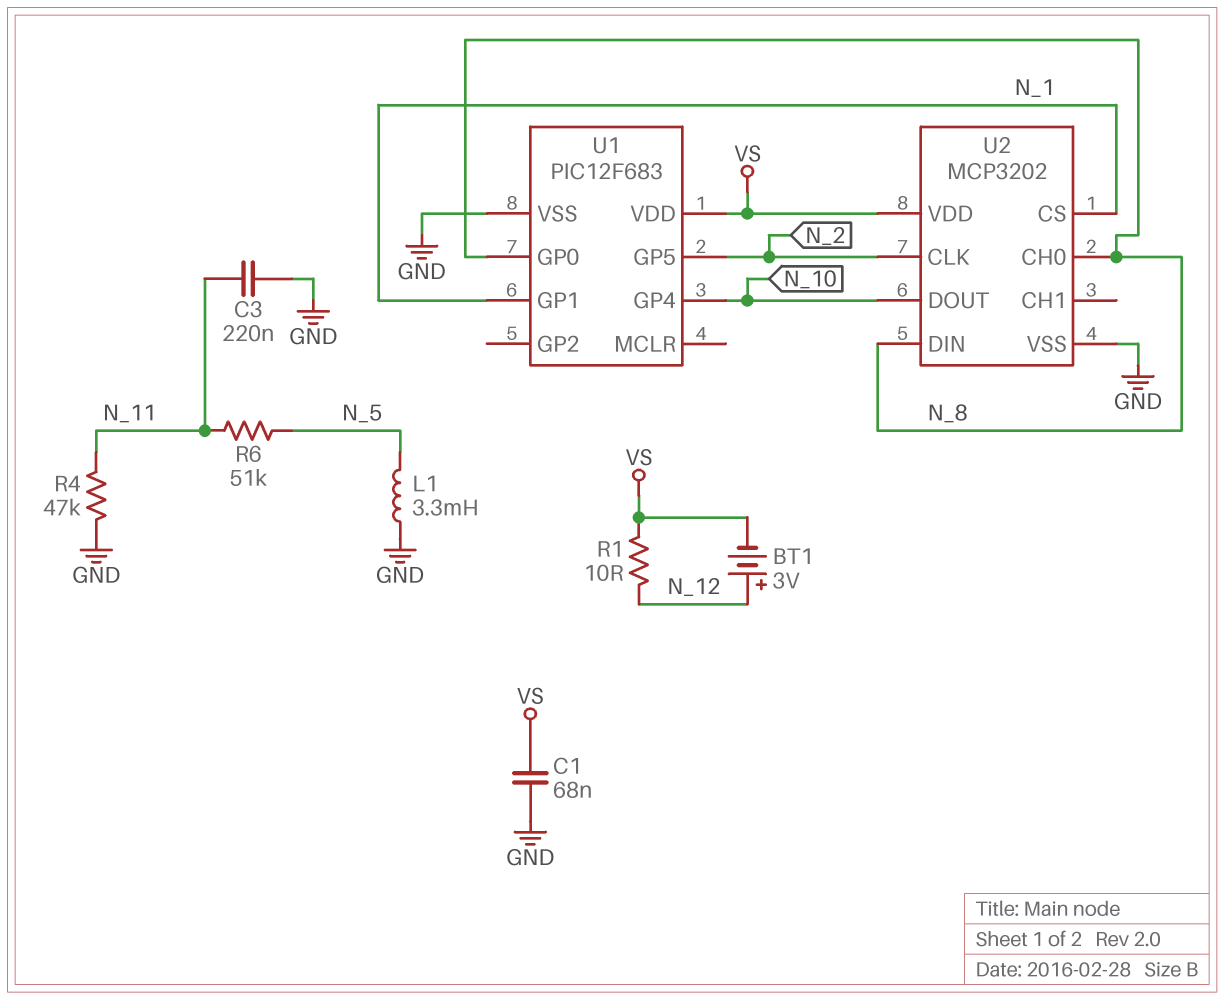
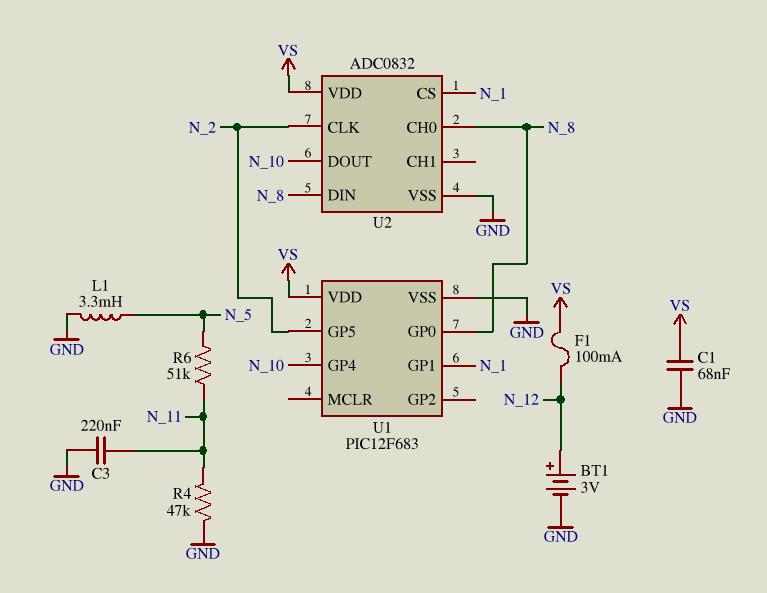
BT1: 3V (plus N_12, minus VS) -> 3V (plus N_12, minus GND)
F1: none -> 100mA (N_12, VS)
R1: 10 (N_12, VS) -> none
U2: MCP3202 -> ADC0832

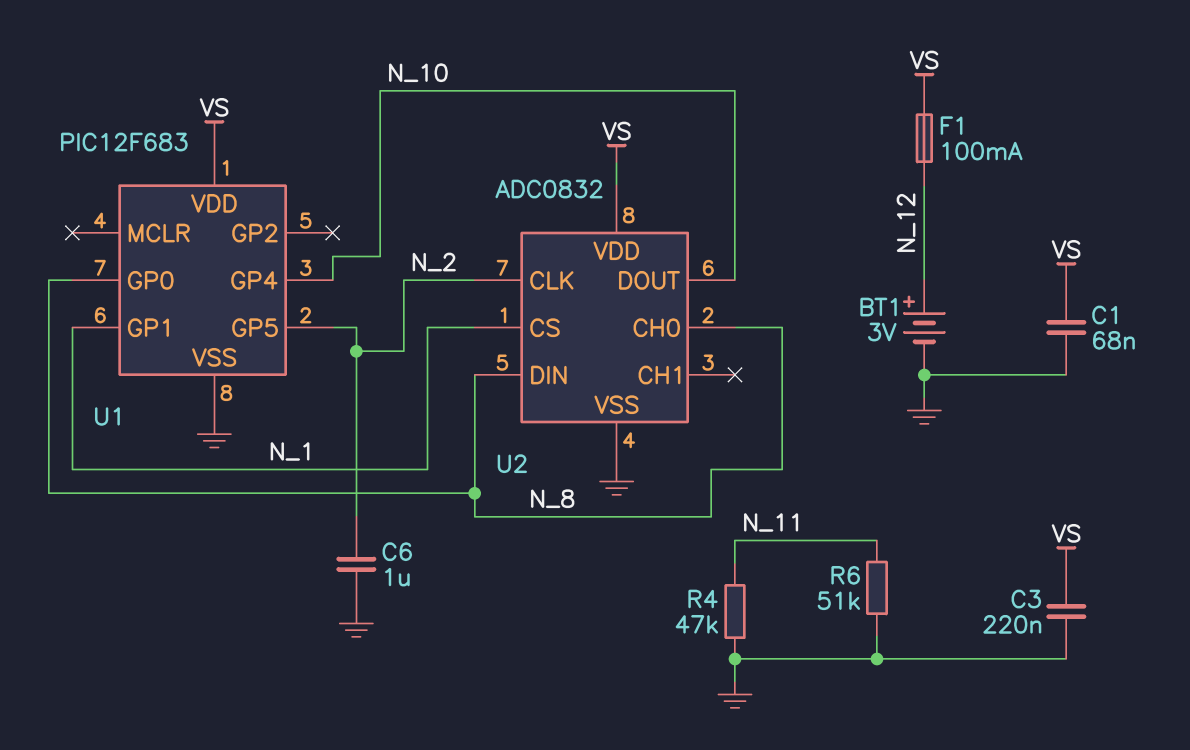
C3: 220nF (GND, N_11) -> 220nF (GND, VS)
C6: none -> 1uF (GND, N_2)
L1: 3.3mH (GND, N_5) -> none
R6: 51k (N_5, N_11) -> 51k (GND, N_11)

